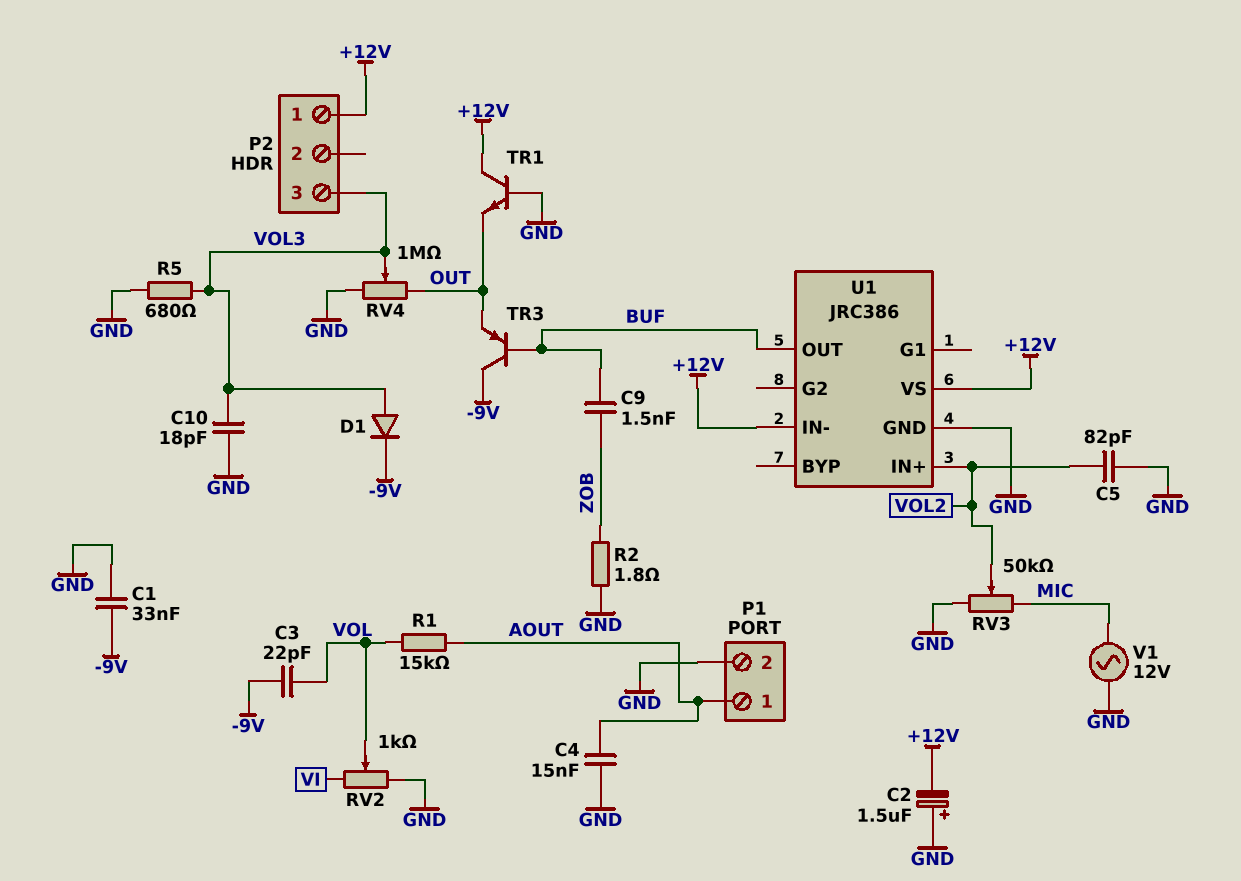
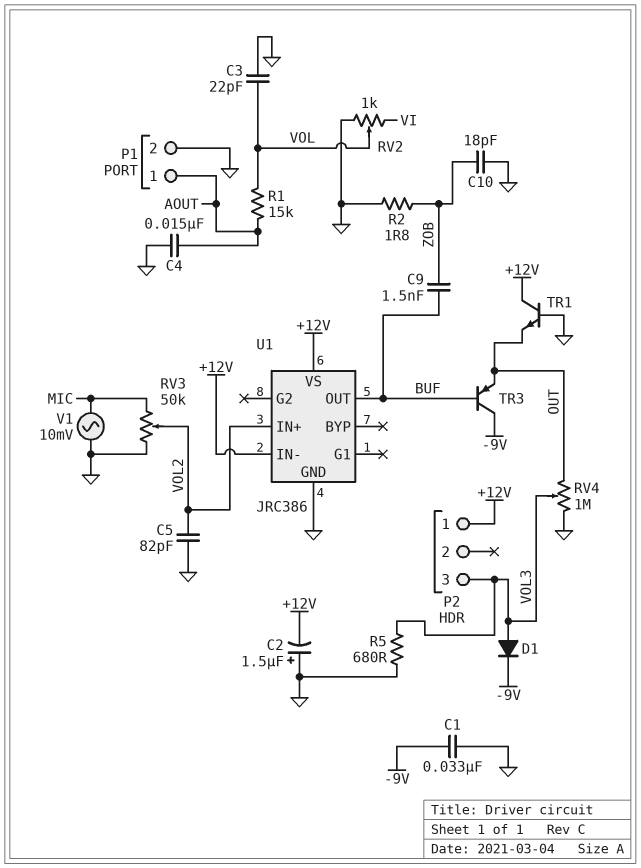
C3: 22pF (-9V, VOL) -> 22pF (GND, VOL)
C10: 18pF (GND, VOL3) -> 18pF (GND, ZOB)
V1: AC 12V (GND, MIC) -> AC 10mV (GND, MIC)

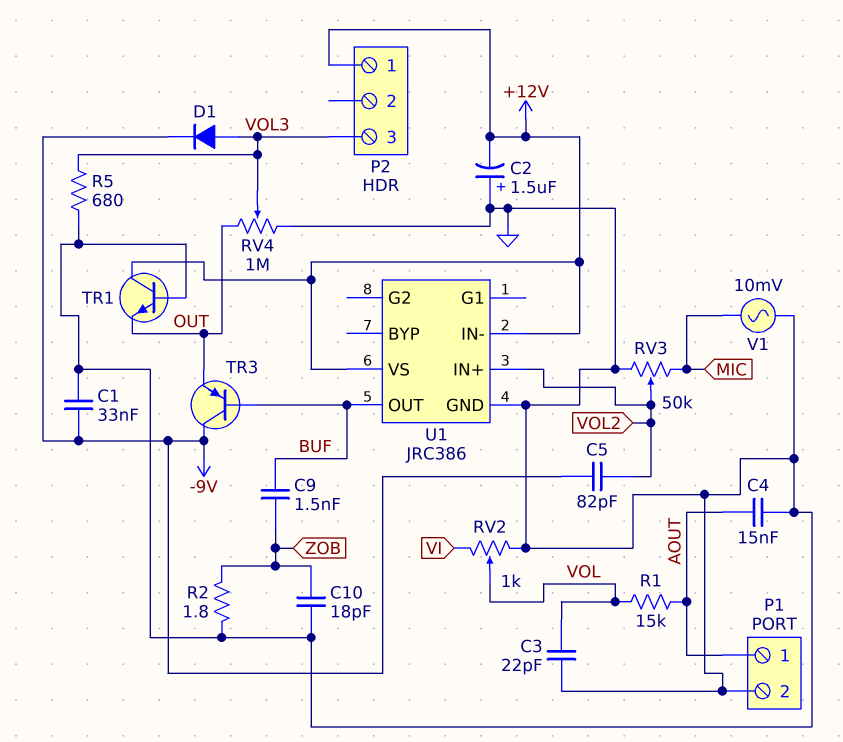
C5: 82pF (GND, VOL2) -> 82pF (-9V, VOL2)

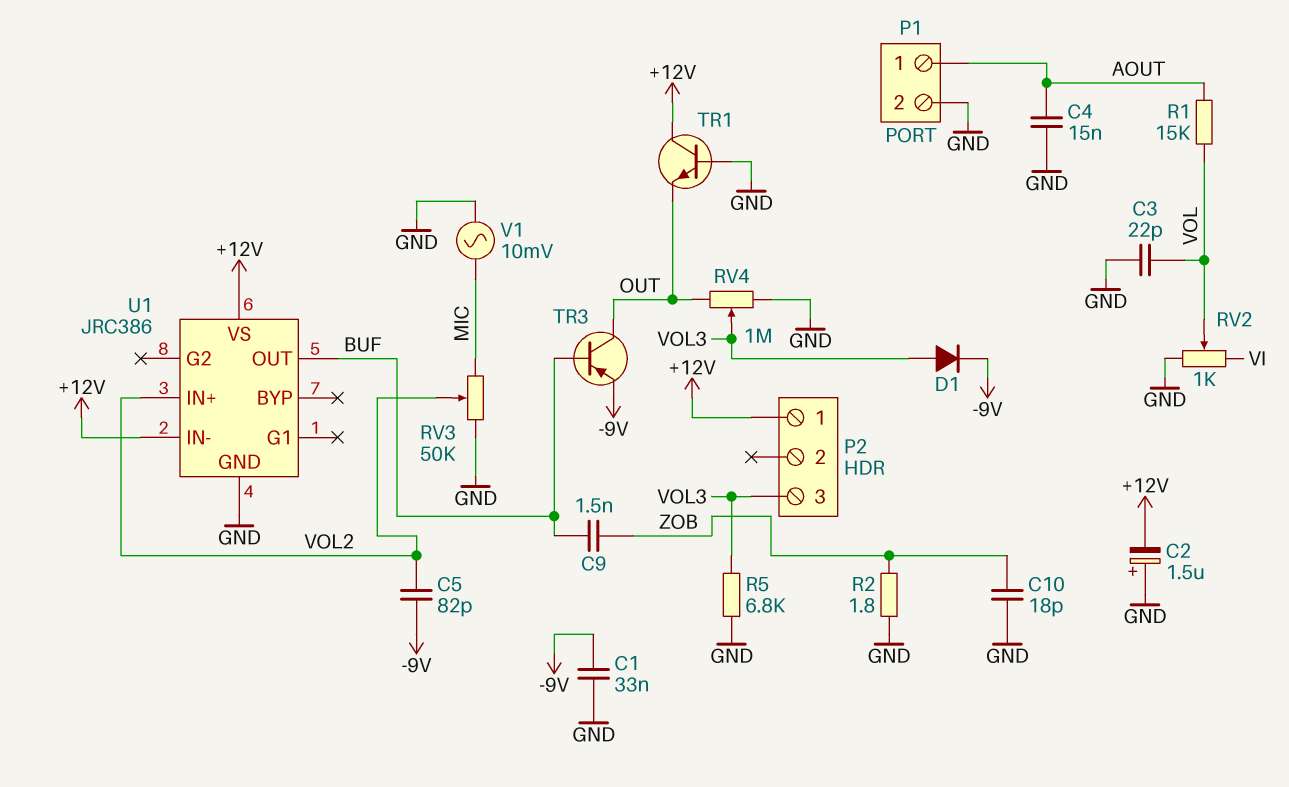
R5: 680 (GND, VOL3) -> 6.8k (GND, VOL3)
TR3: PNP (B BUF, C -9V, E OUT) -> PNP (B BUF, C OUT, E -9V)

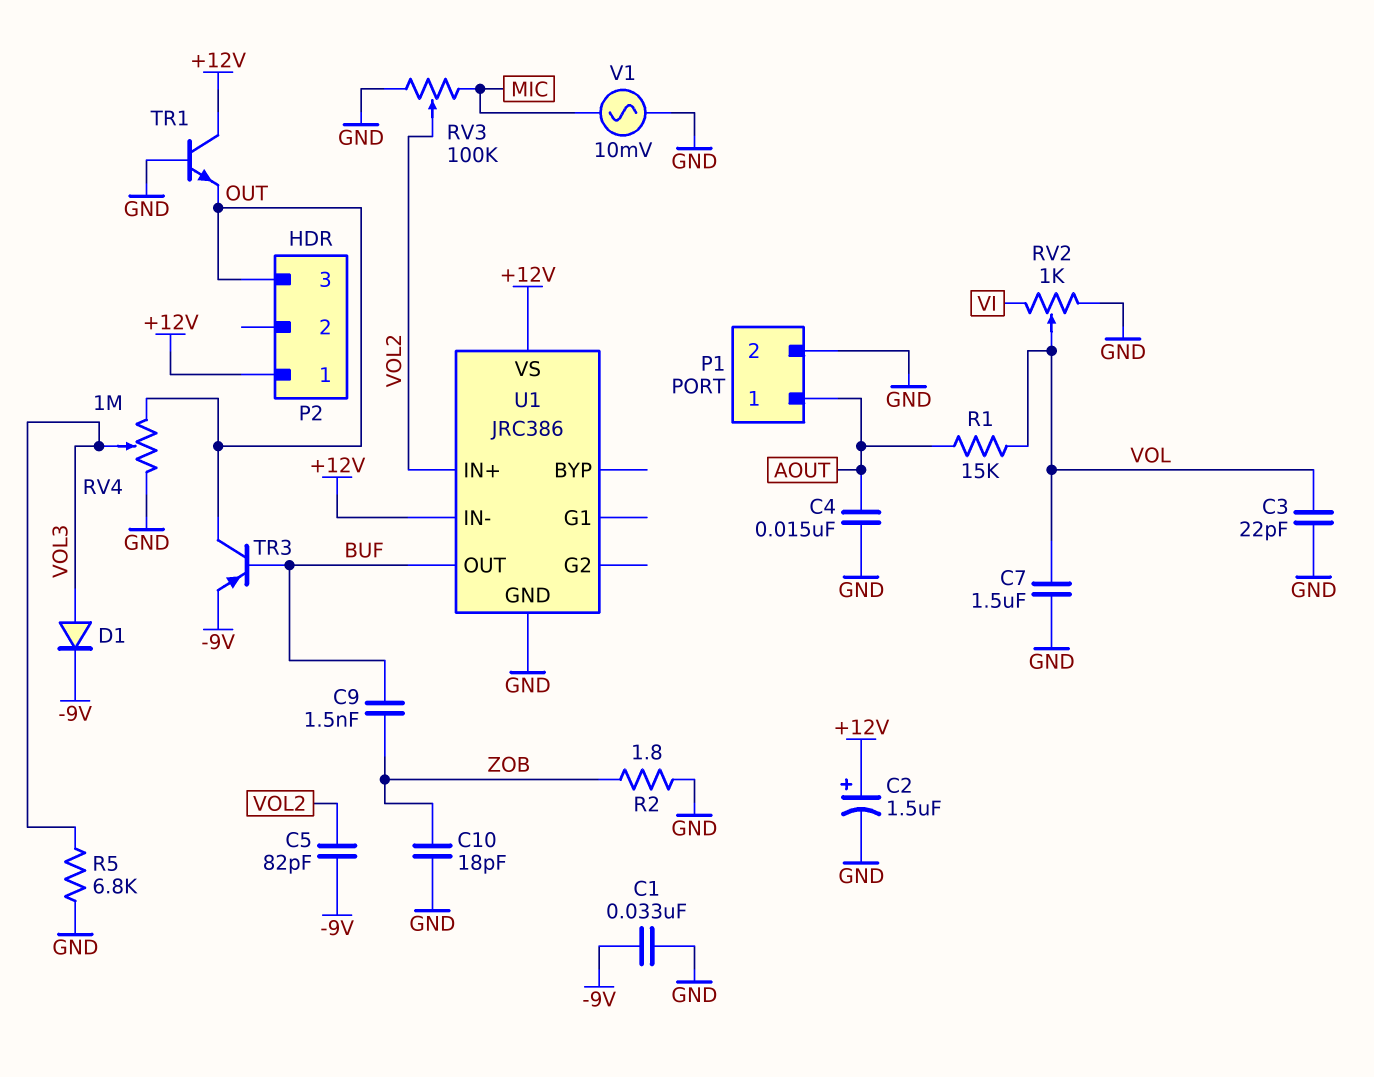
C2: 1.5uF (plus GND, minus +12V) -> 1.5uF (plus +12V, minus GND)
C7: none -> 1.5uF (GND, VOL)
P2 pin 3: VOL3 -> OUT
RV3: 50k (GND, MIC, wiper VOL2) -> 100k (GND, MIC, wiper VOL2)

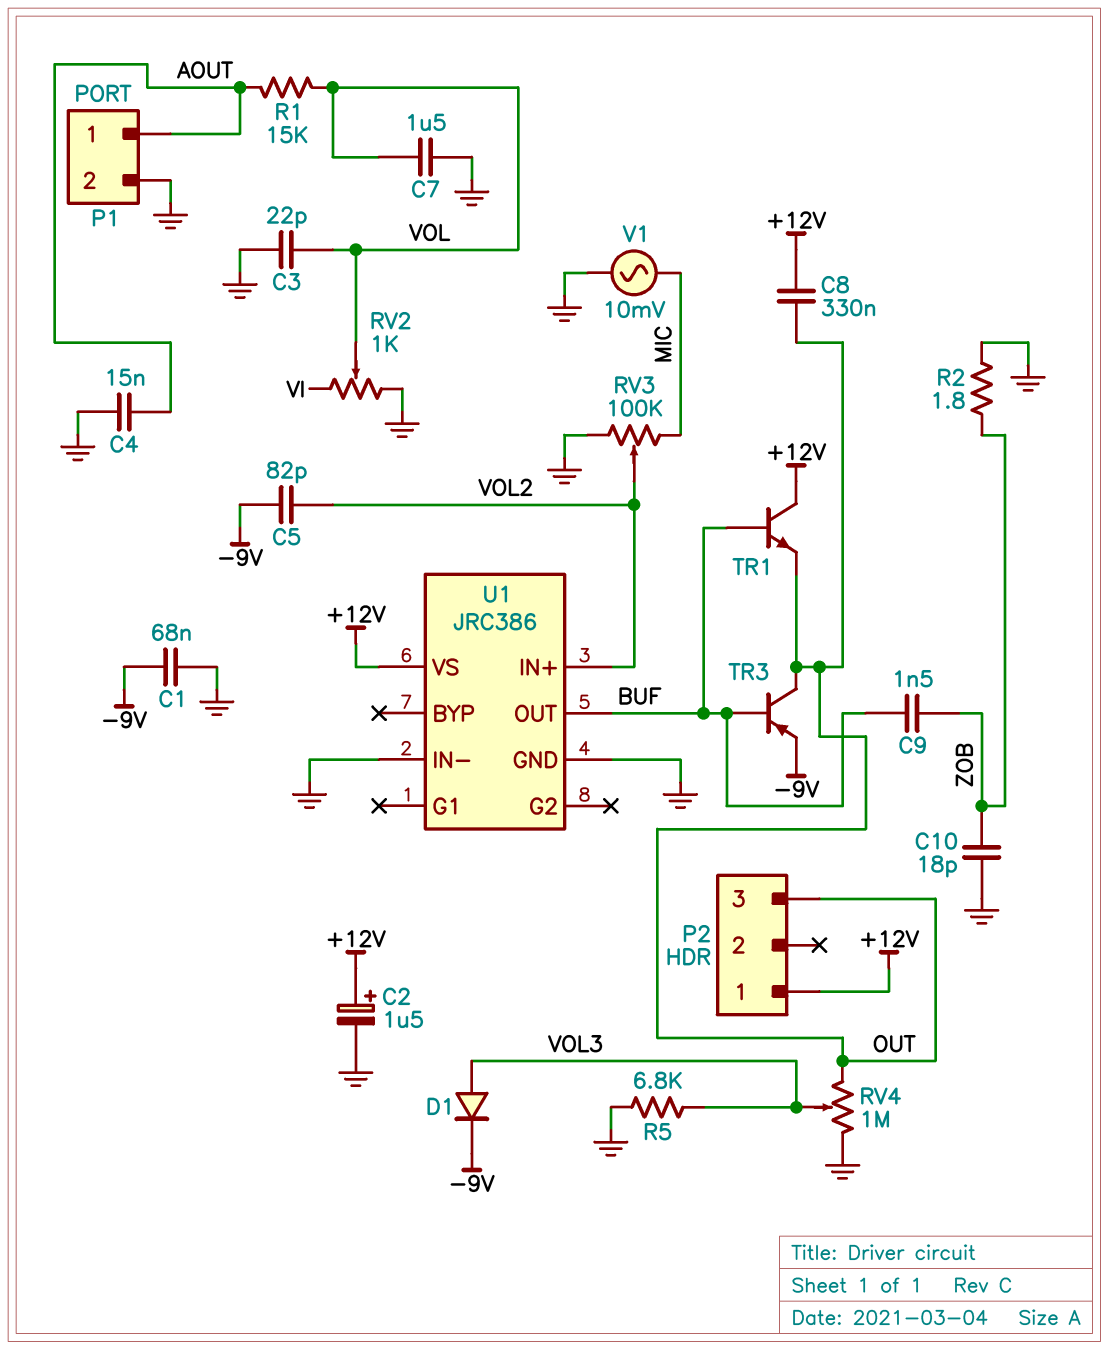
C1: 33nF (-9V, GND) -> 68nF (-9V, GND)
C8: none -> 330nF (+12V, OUT)
TR1: NPN (B GND, C +12V, E OUT) -> NPN (B BUF, C +12V, E OUT)
U1 pin IN-: +12V -> GND

